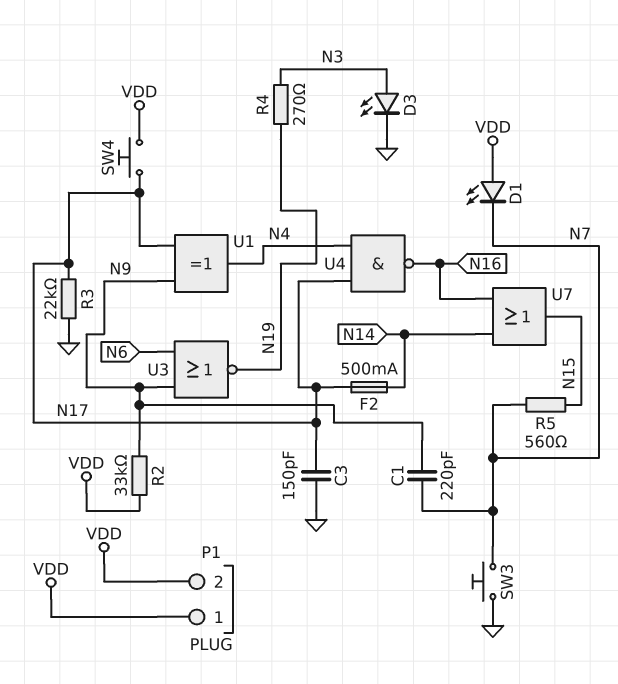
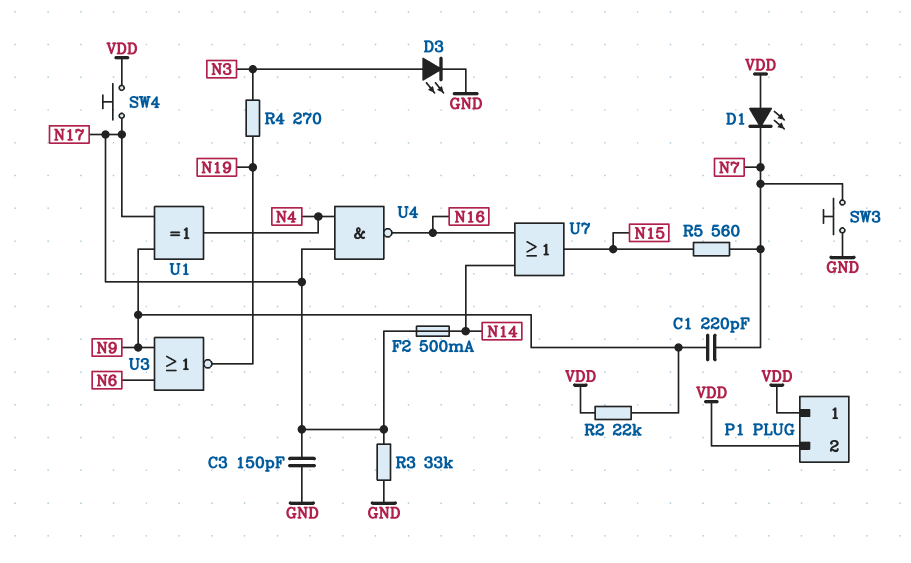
R2: 33k (N9, VDD) -> 22k (N9, VDD)
R3: 22k (GND, N17) -> 33k (GND, N17)

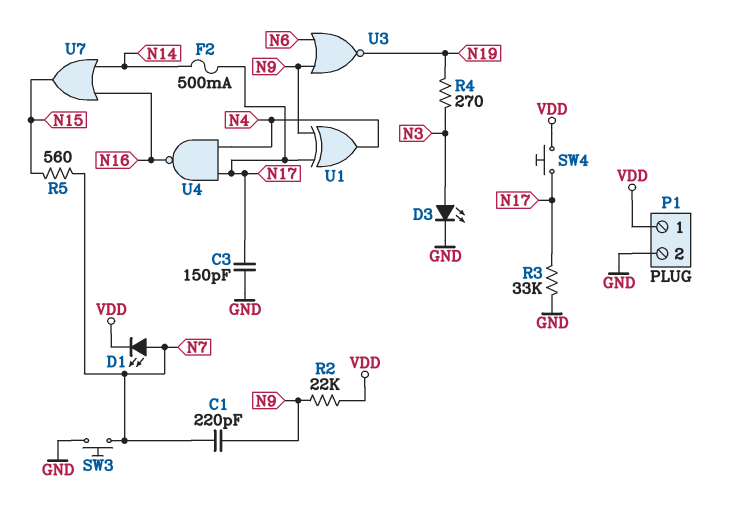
D1: LED (A VDD, K N7) -> LED (A N7, K VDD)
P1 pin 2: VDD -> GND

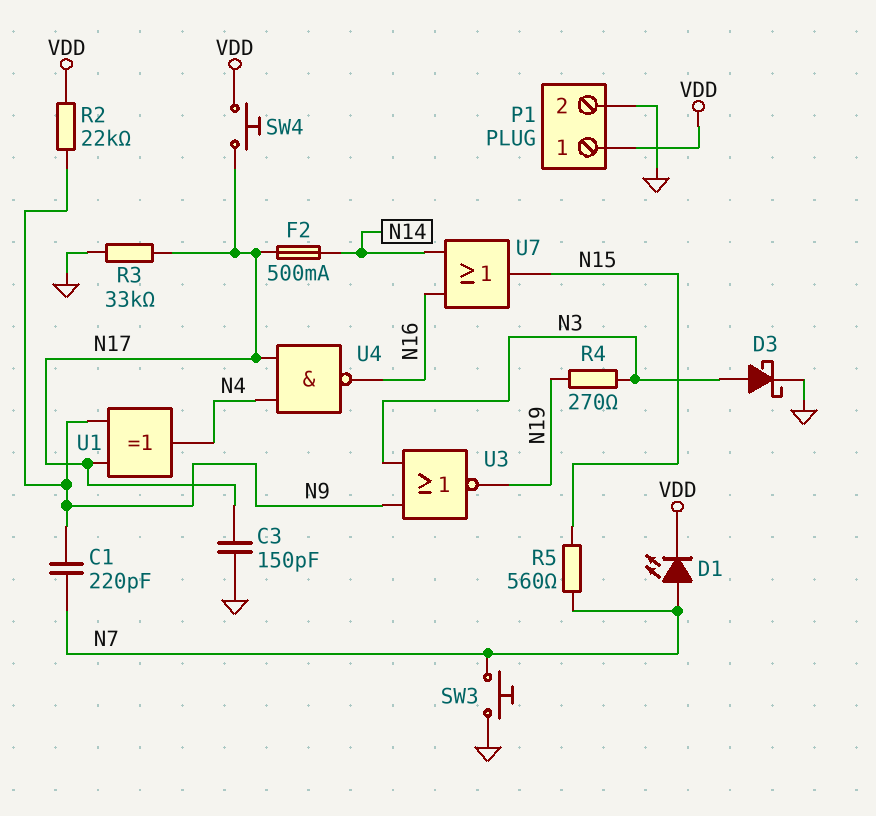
D3: LED (A N3, K GND) -> schottky (A N3, K GND)
U3: NOR (in N6, in N9, out N19) -> NOR (in N3, in N9, out N19)

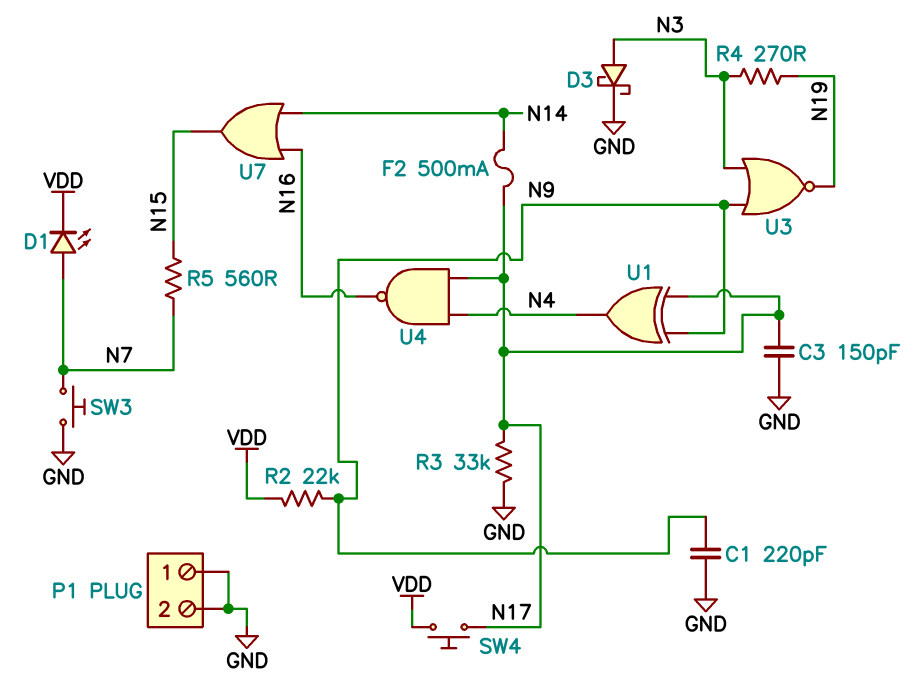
C1: 220pF (N7, N9) -> 220pF (GND, N9)
P1 pin 1: VDD -> GND

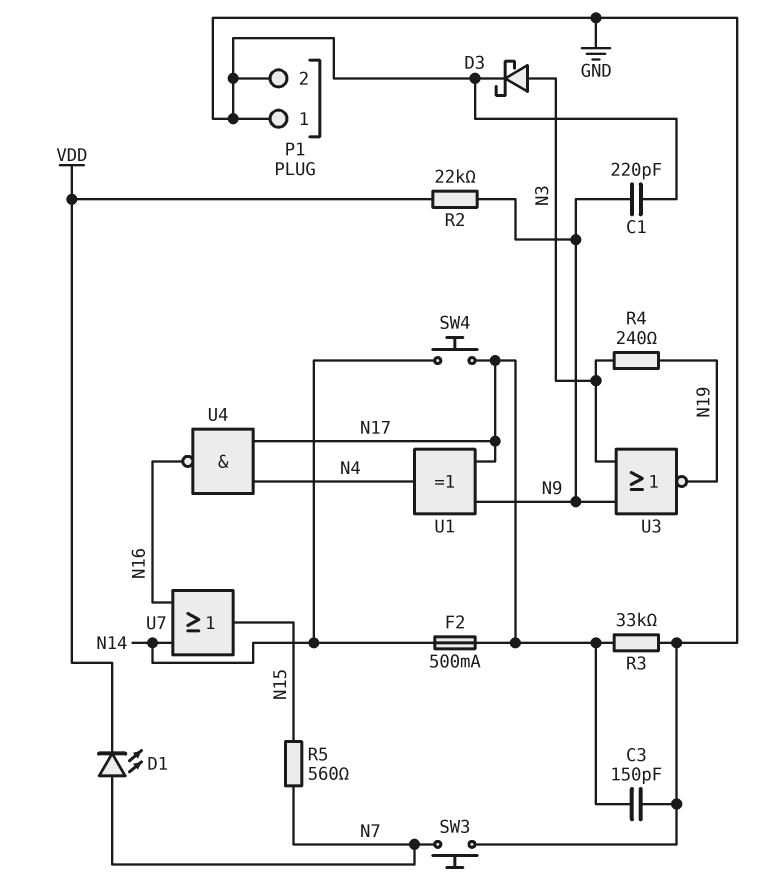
R4: 270 (N3, N19) -> 240 (N3, N19)
SW4: button (N17, VDD) -> button (N14, N17)

